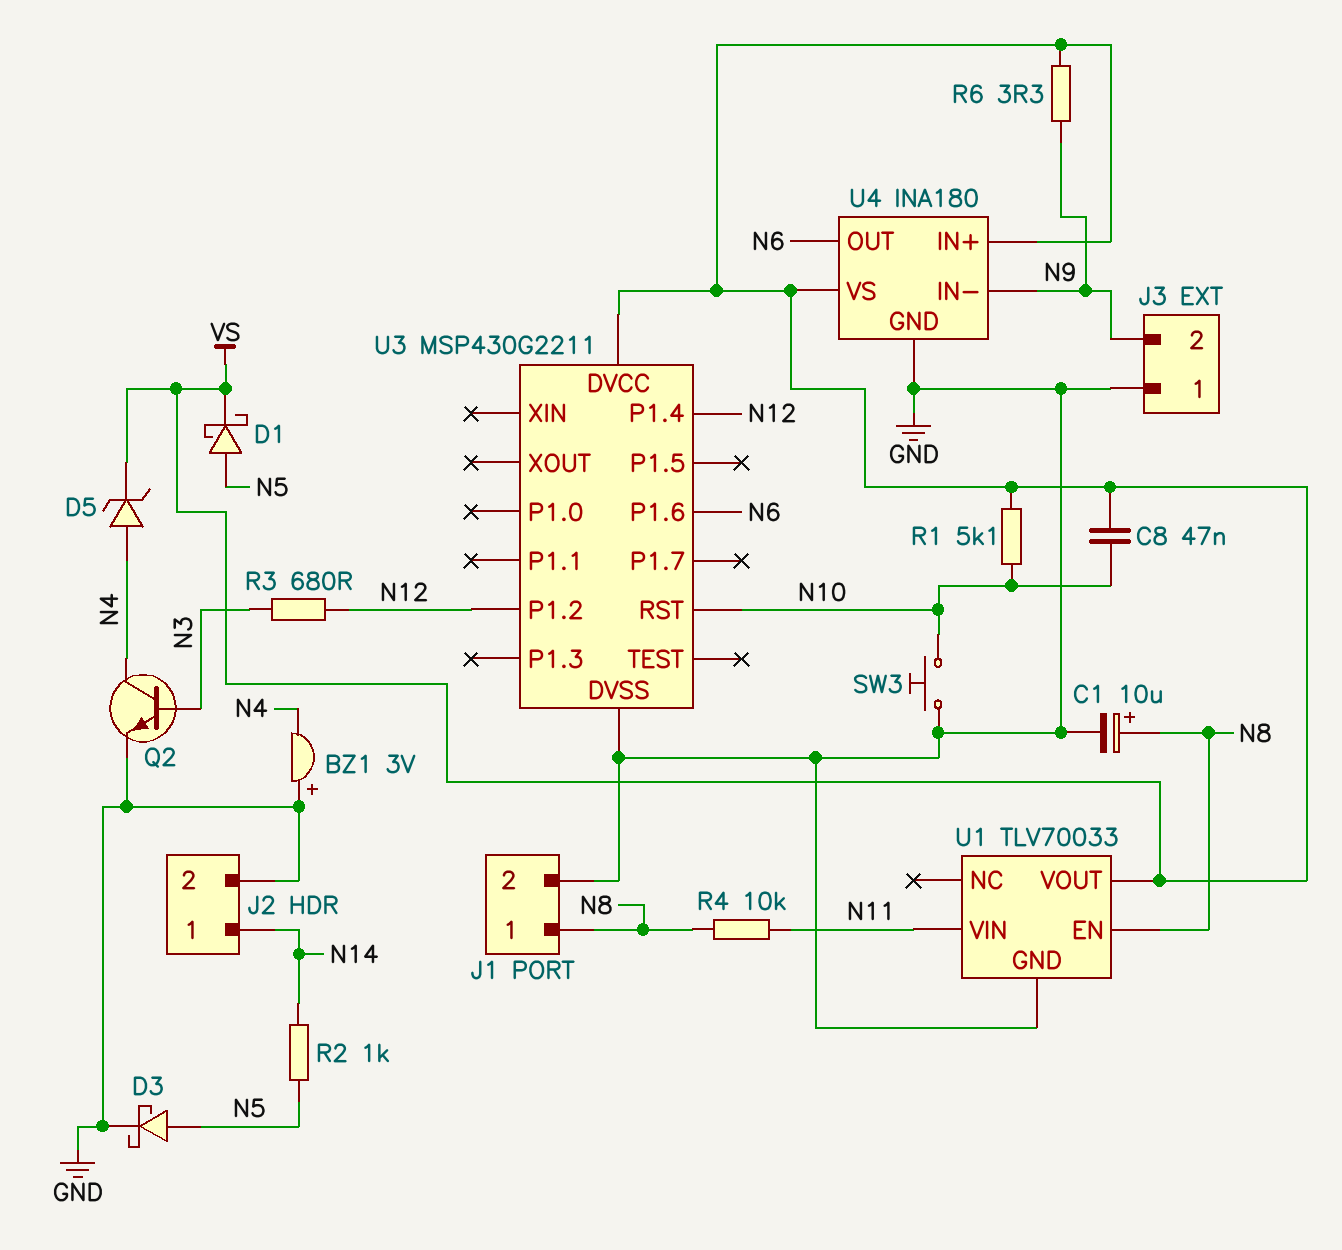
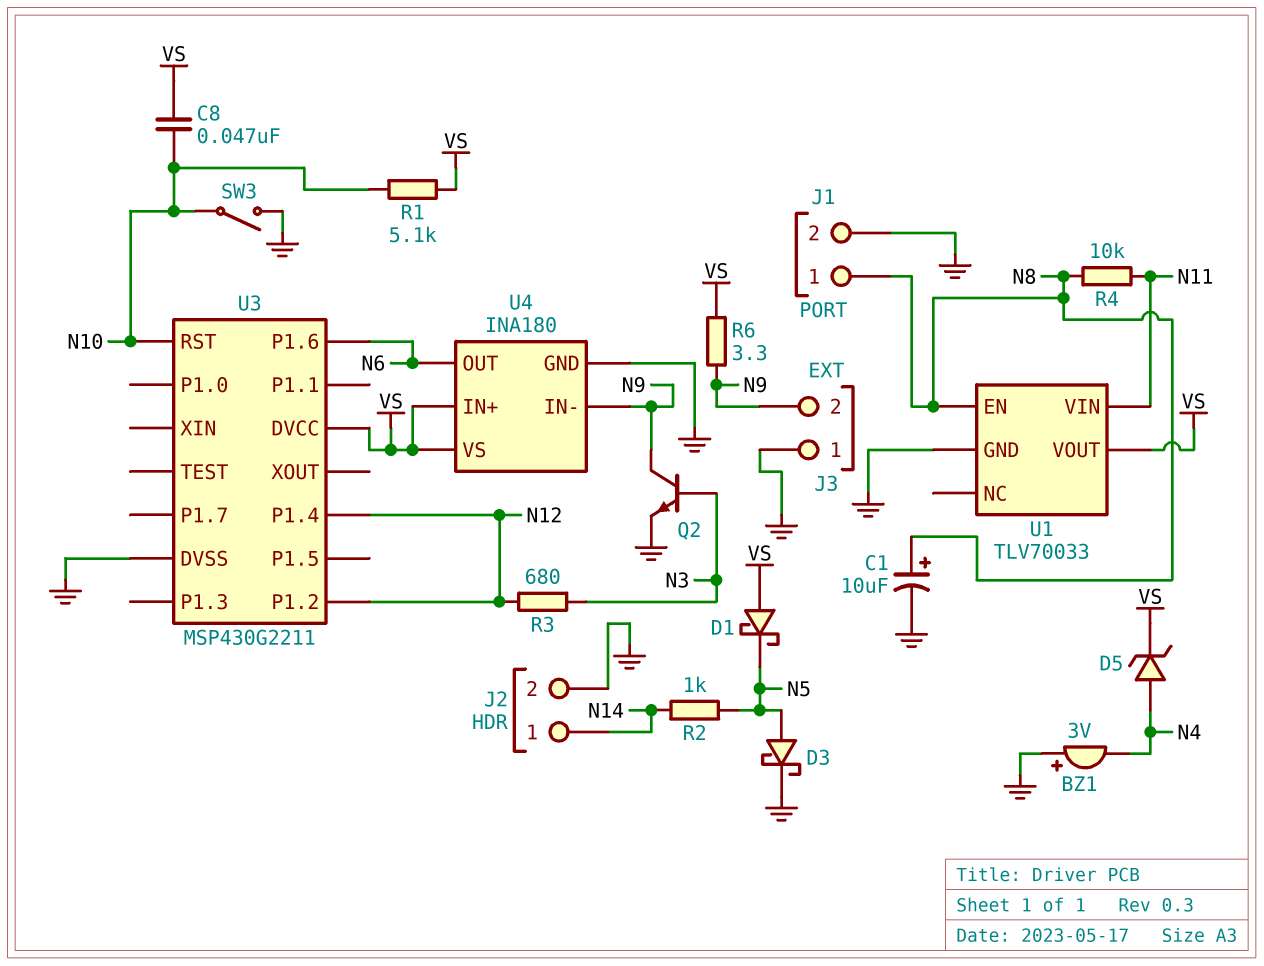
D1: schottky (A N5, K VS) -> schottky (A VS, K N5)
Q2: NPN (B N3, C N4, E GND) -> NPN (B N3, C N9, E GND)
SW3: button (GND, N10) -> switch (GND, N10)

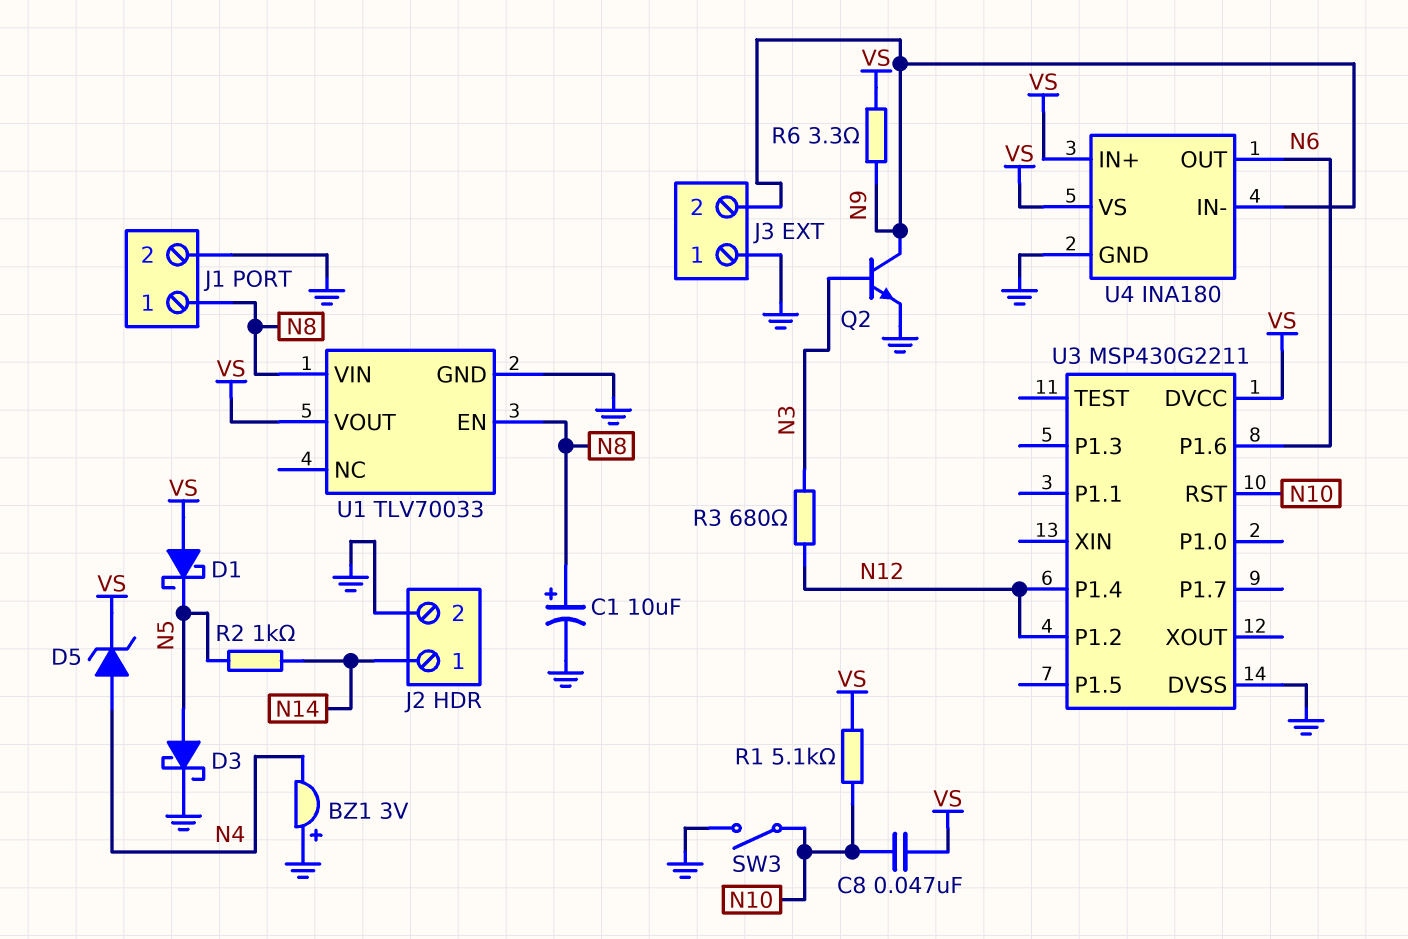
R4: 10k (N8, N11) -> none
U1 pin VIN: N11 -> N8

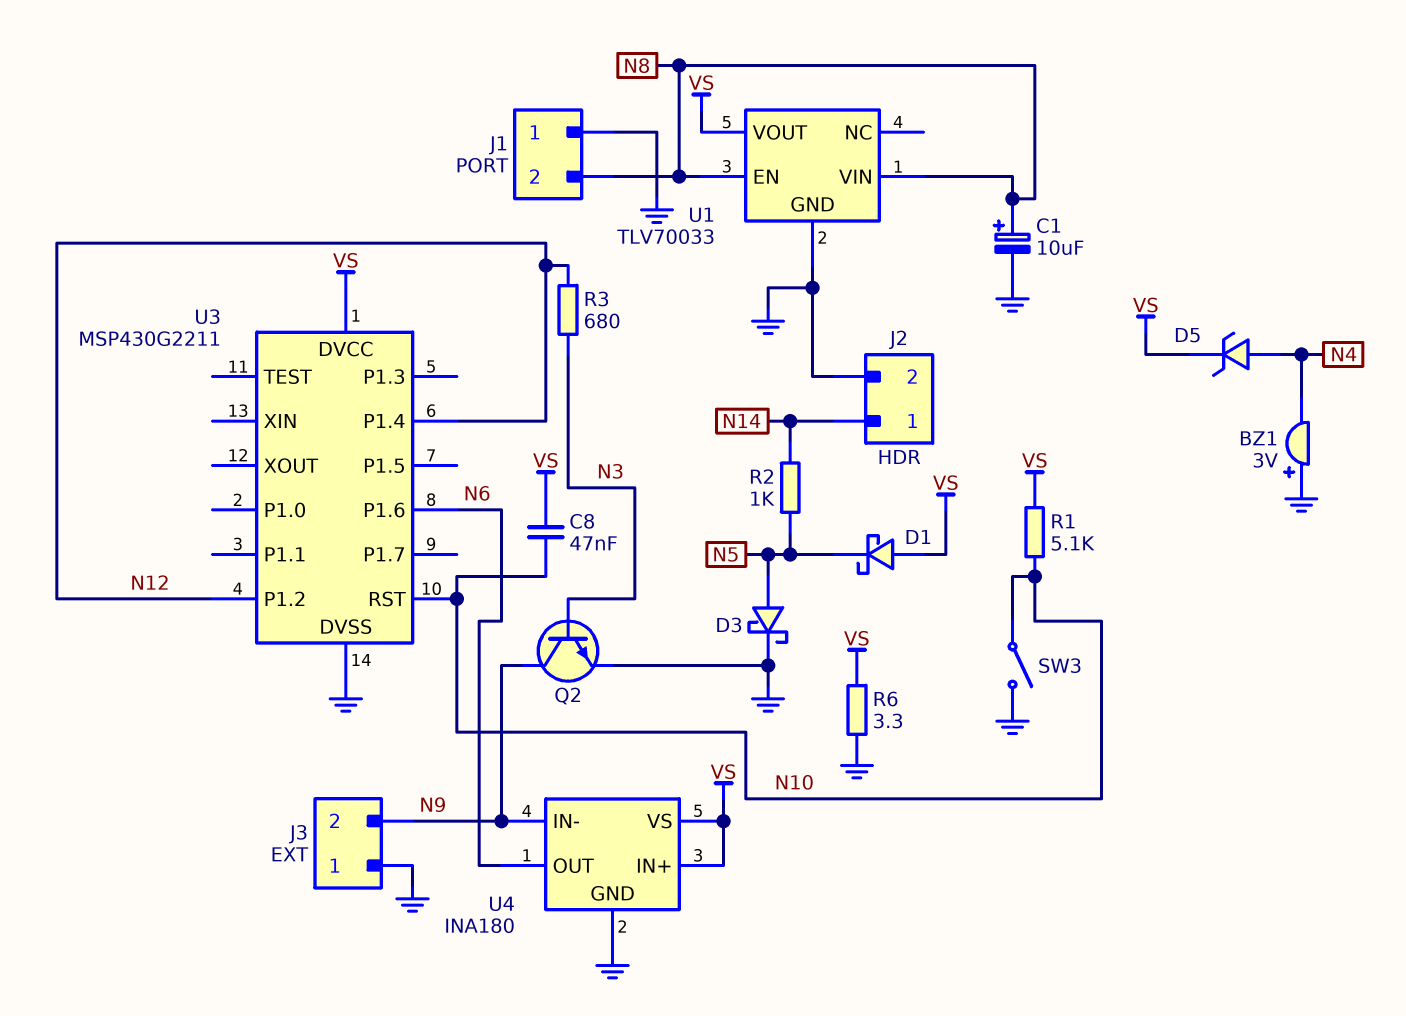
J1 pin 1: N8 -> GND
J1 pin 2: GND -> N8
R6: 3.3 (N9, VS) -> 3.3 (GND, VS)

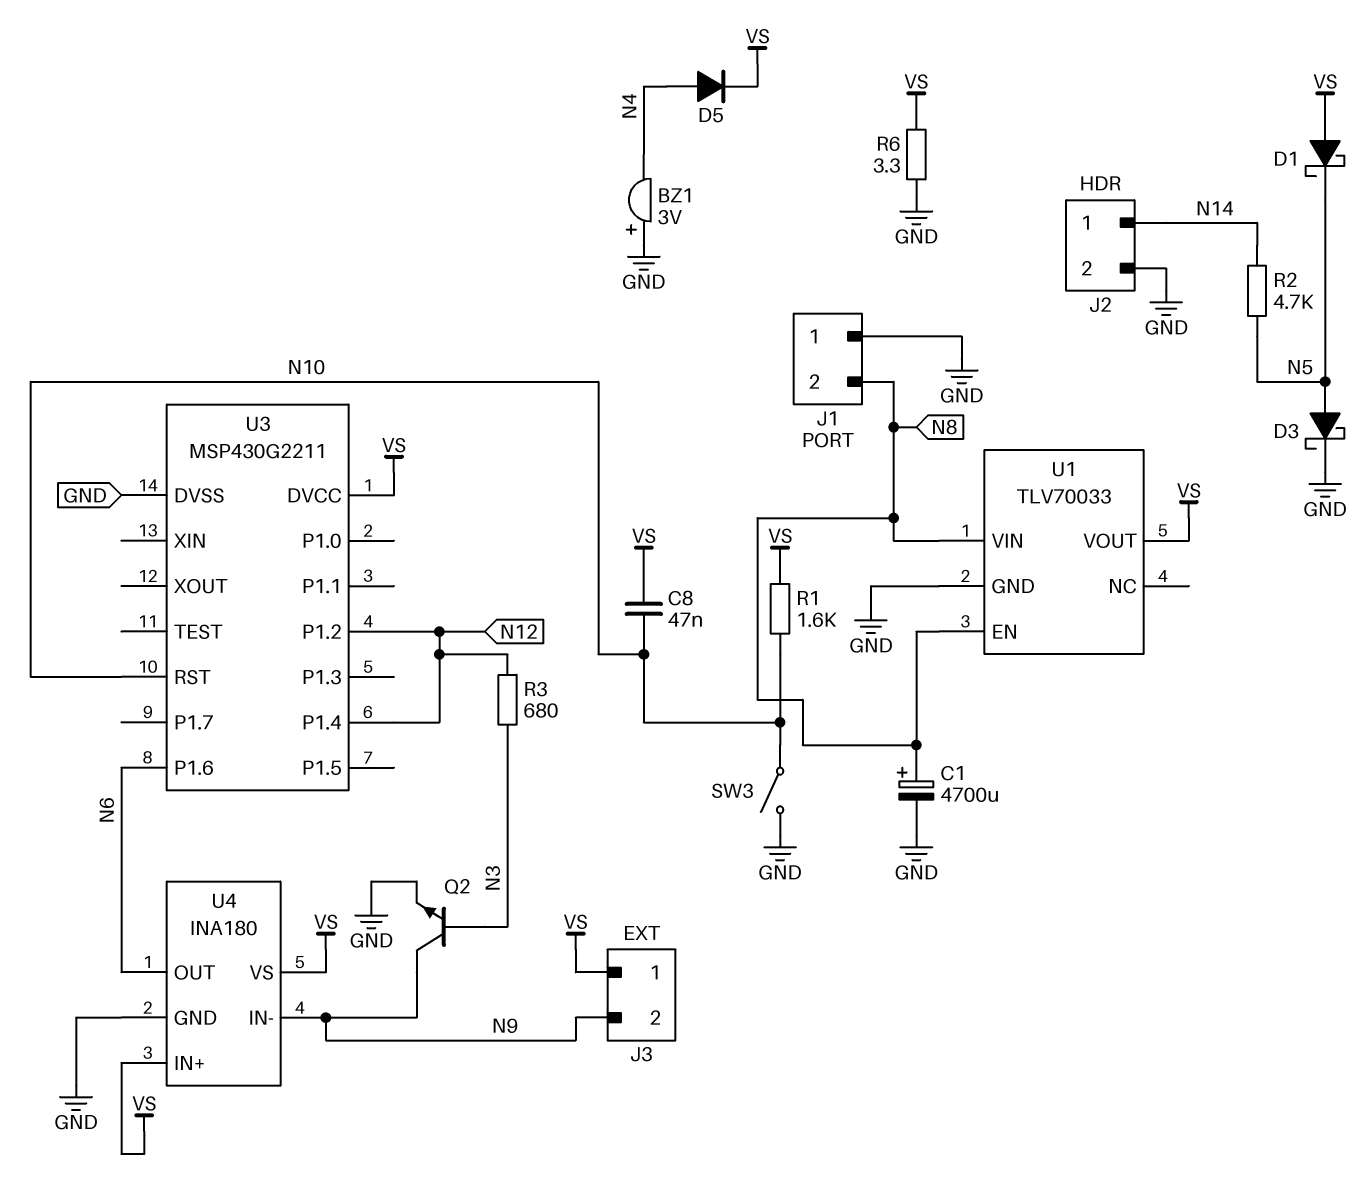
C1: 10uF (plus N8, minus GND) -> 4700uF (plus N8, minus GND)
D5: zener (A N4, K VS) -> diode (A N4, K VS)
J3 pin 1: GND -> VS
R1: 5.1k (N10, VS) -> 1.6k (N10, VS)
R2: 1k (N5, N14) -> 4.7k (N5, N14)

